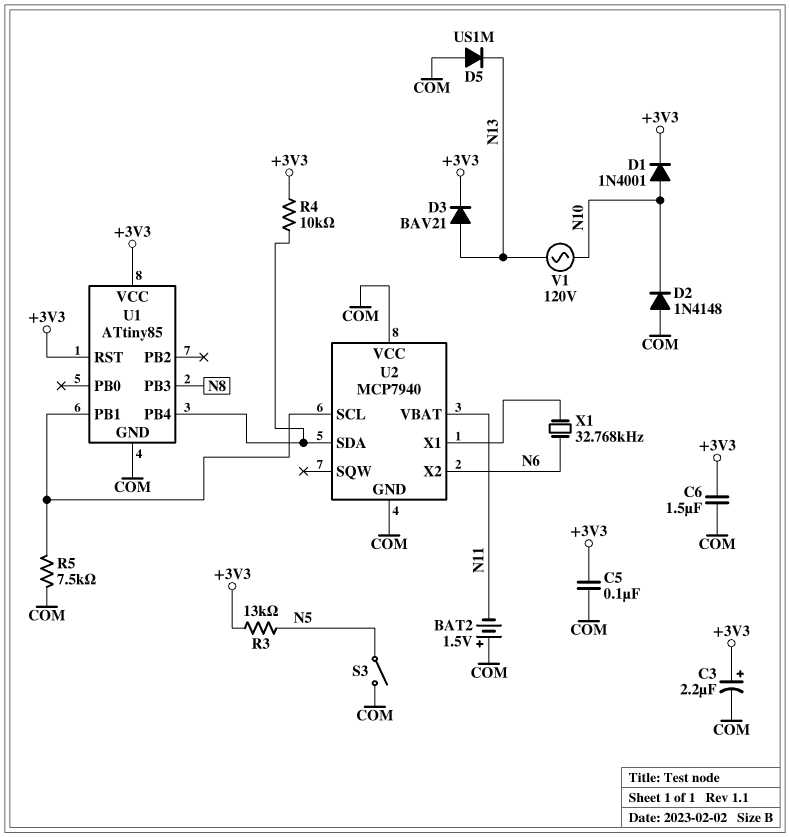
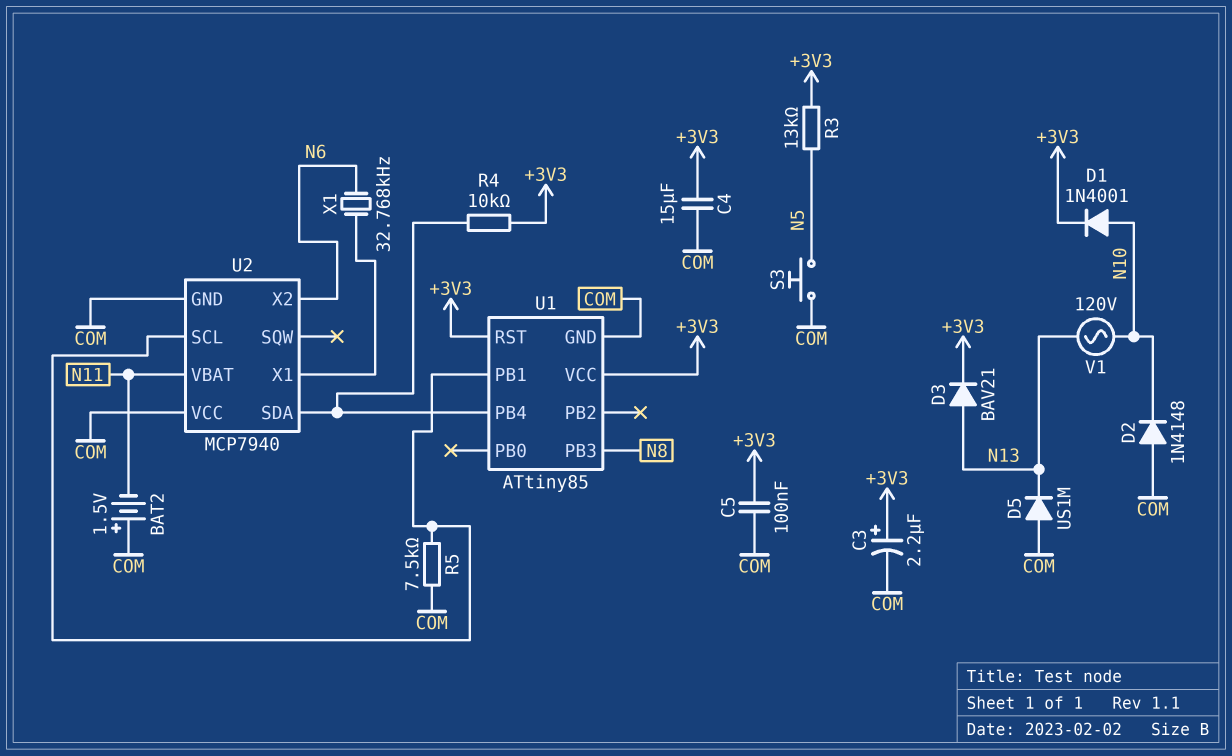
C4: none -> 15uF (+3V3, COM)
C6: 1.5uF (+3V3, COM) -> none
S3: switch (COM, N5) -> button (COM, N5)

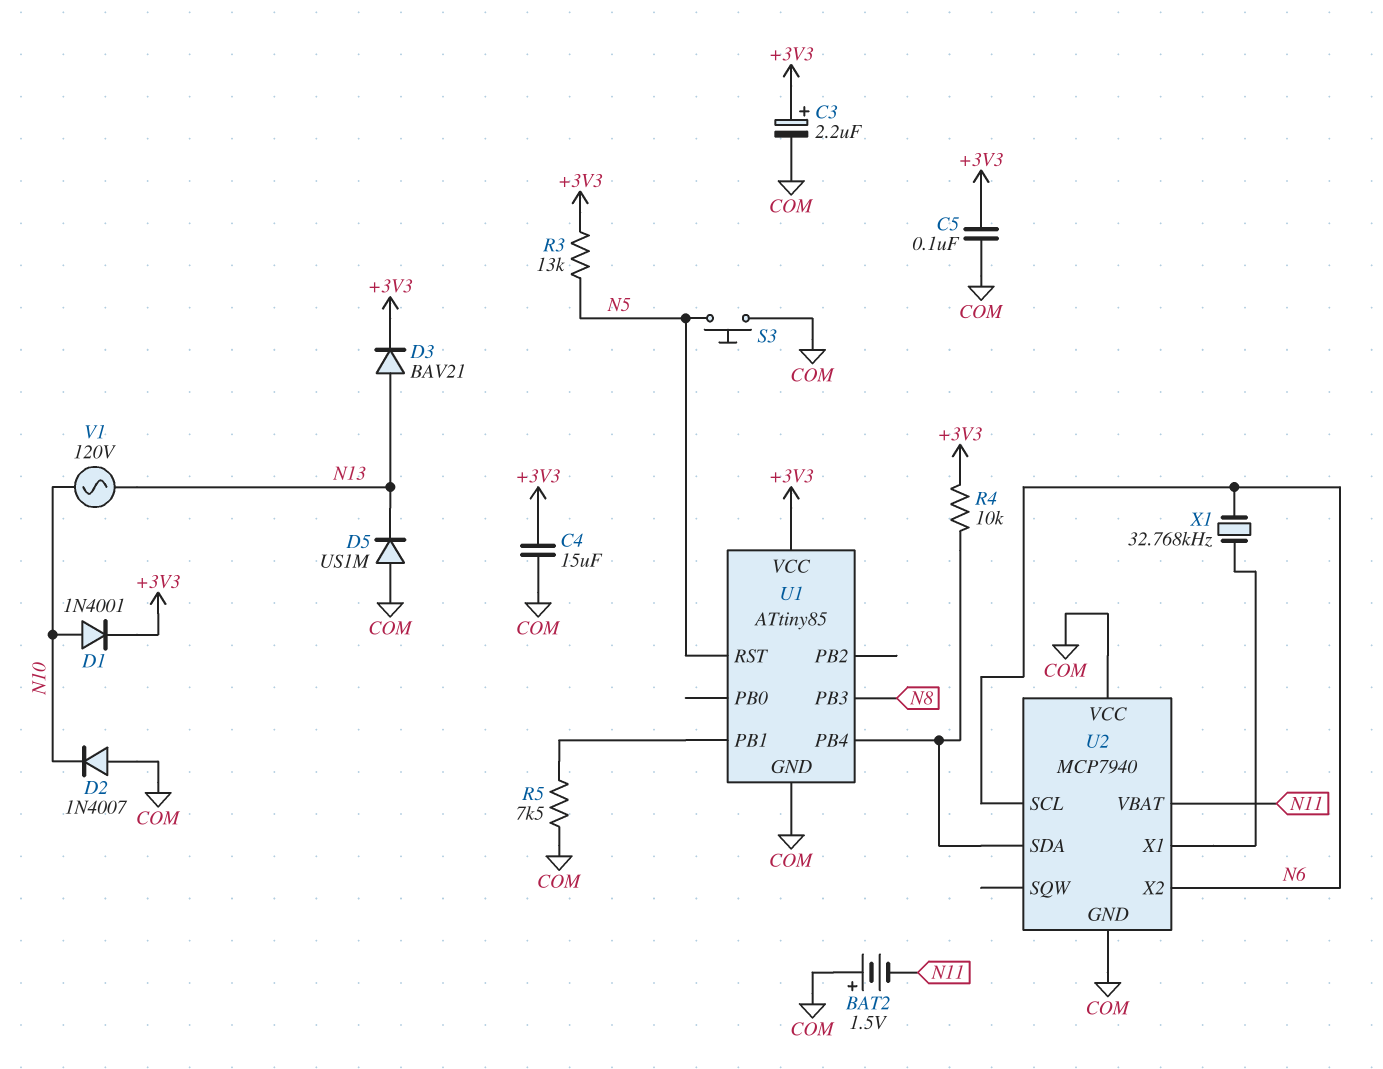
D2: diode 1N4148 (A COM, K N10) -> diode 1N4007 (A COM, K N10)
U1 pin RST: +3V3 -> N5
U2 pin SCL: U1/PB1 -> N6

